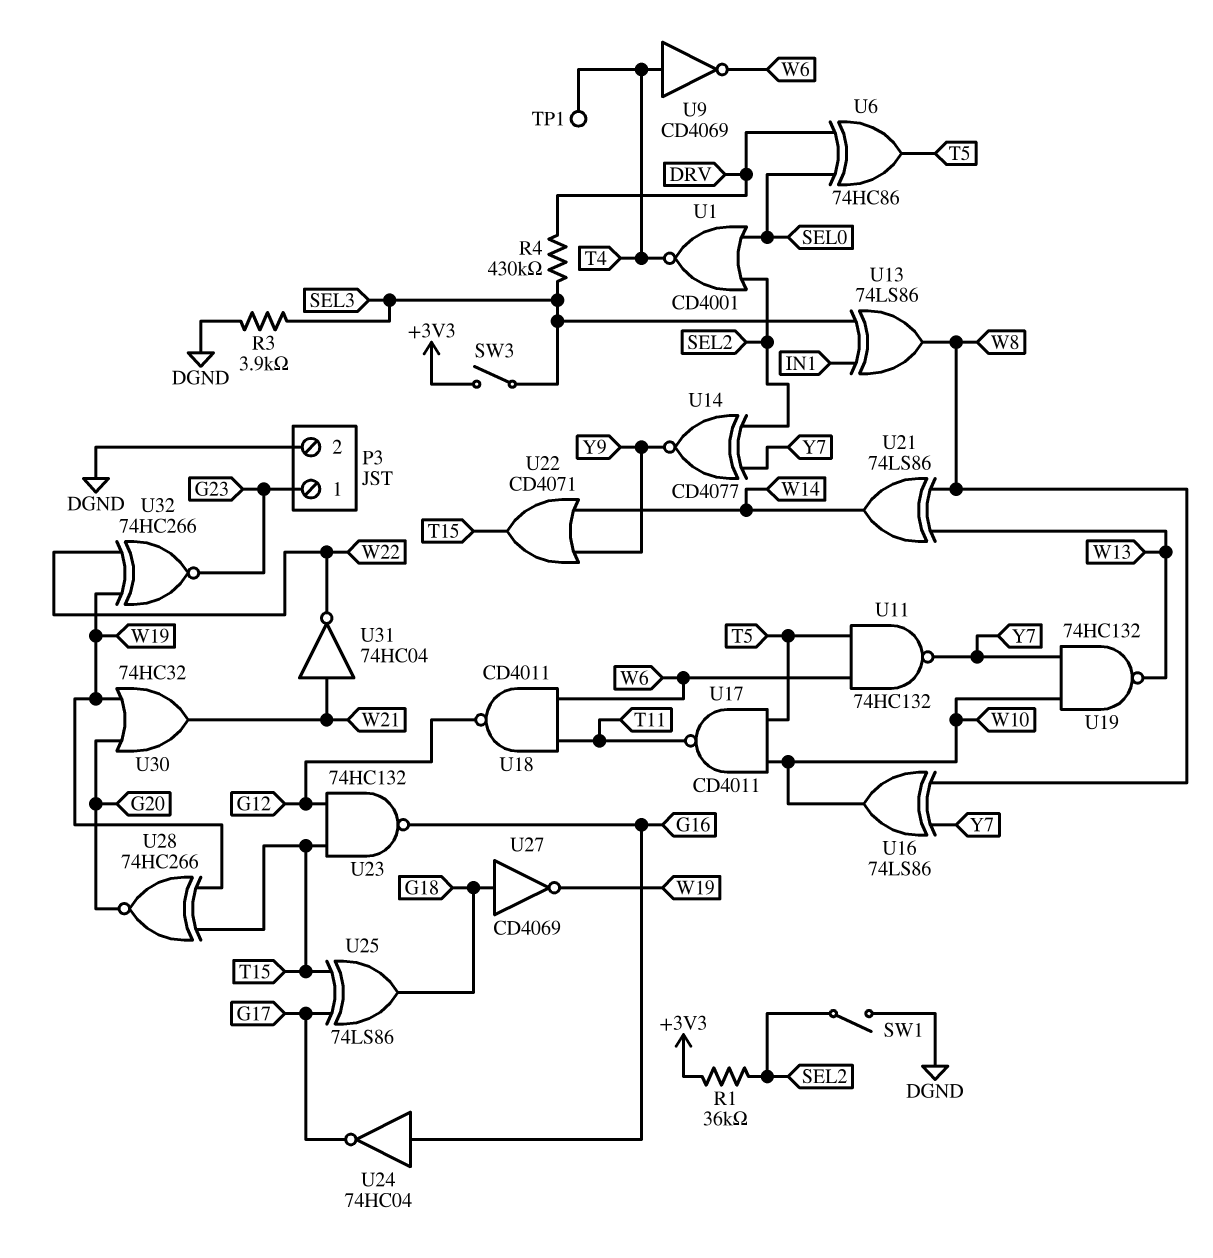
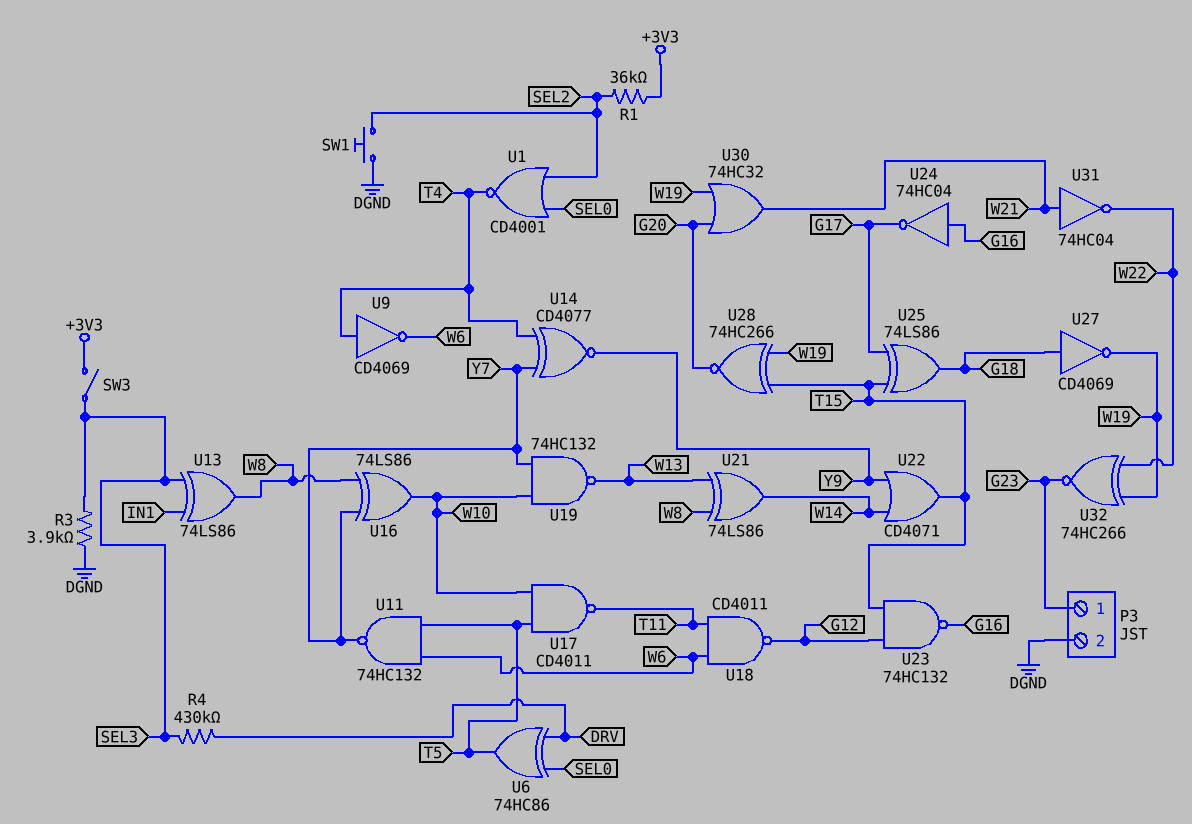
SW1: switch (DGND, SEL2) -> button (DGND, SEL2)
TP1: test point (T4) -> none
U14: XNOR CD4077 (in SEL2, in Y7, out Y9) -> XNOR CD4077 (in T4, in Y7, out Y9)

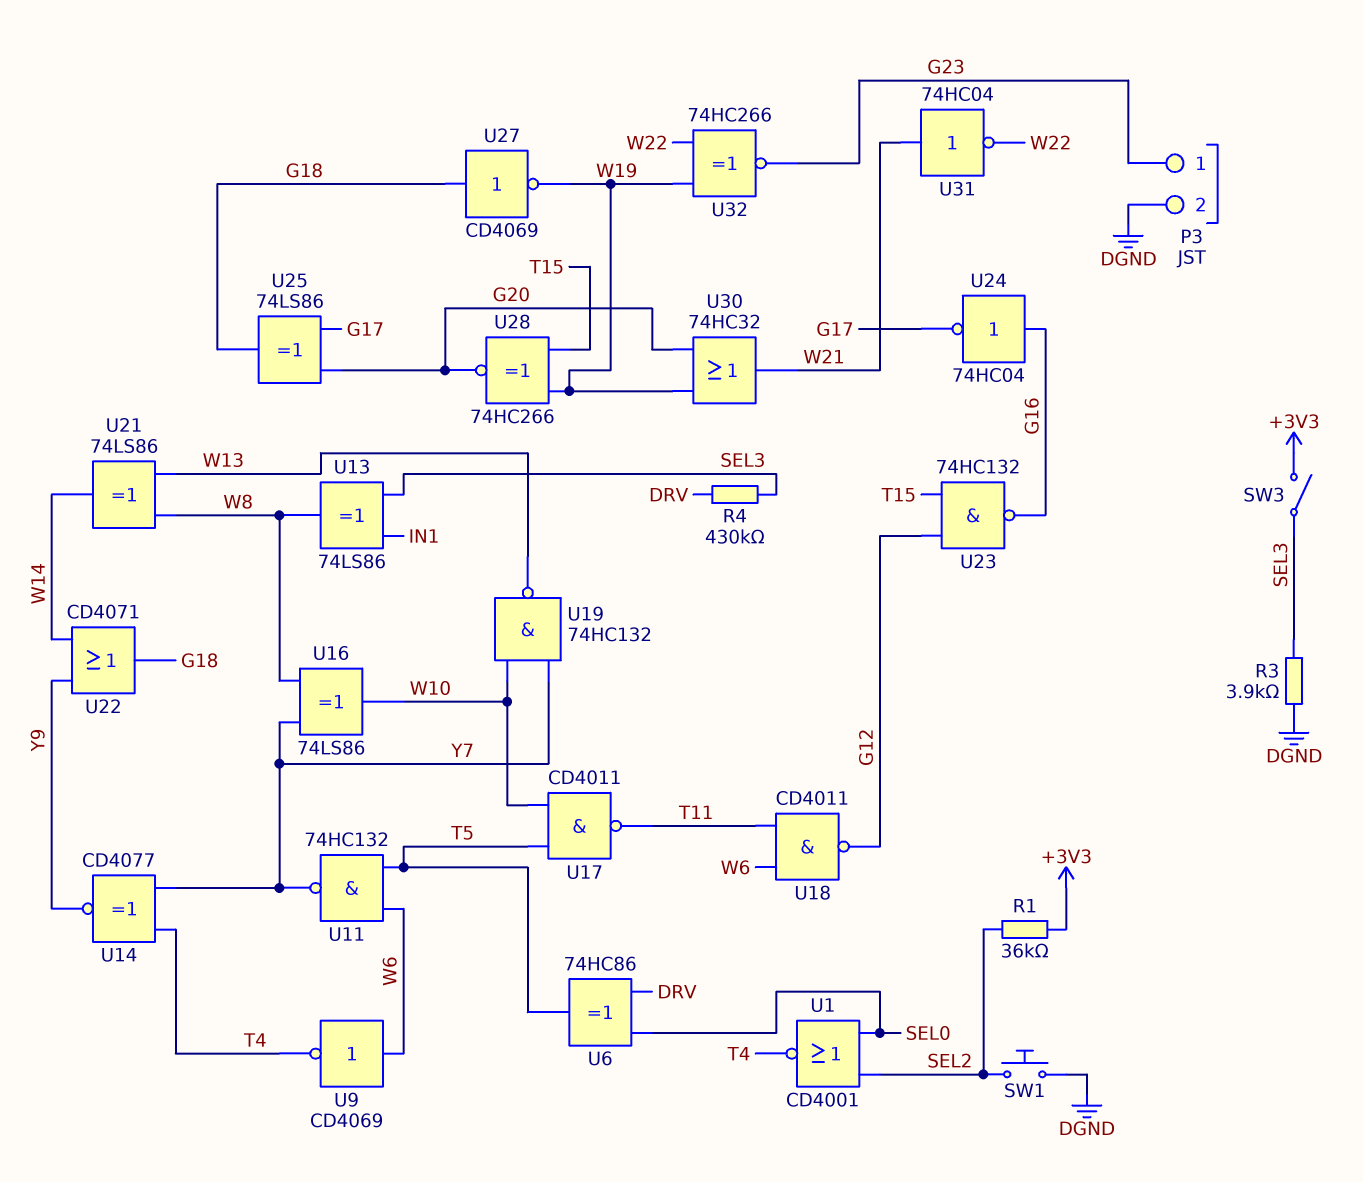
U9: NOT CD4069 (in T4, out W6) -> NOT CD4069 (in W6, out T4)
U22: OR CD4071 (in W14, in Y9, out T15) -> OR CD4071 (in W14, in Y9, out G18)
U25: XOR 74LS86 (in G17, in T15, out G18) -> XOR 74LS86 (in G17, in G20, out G18)

